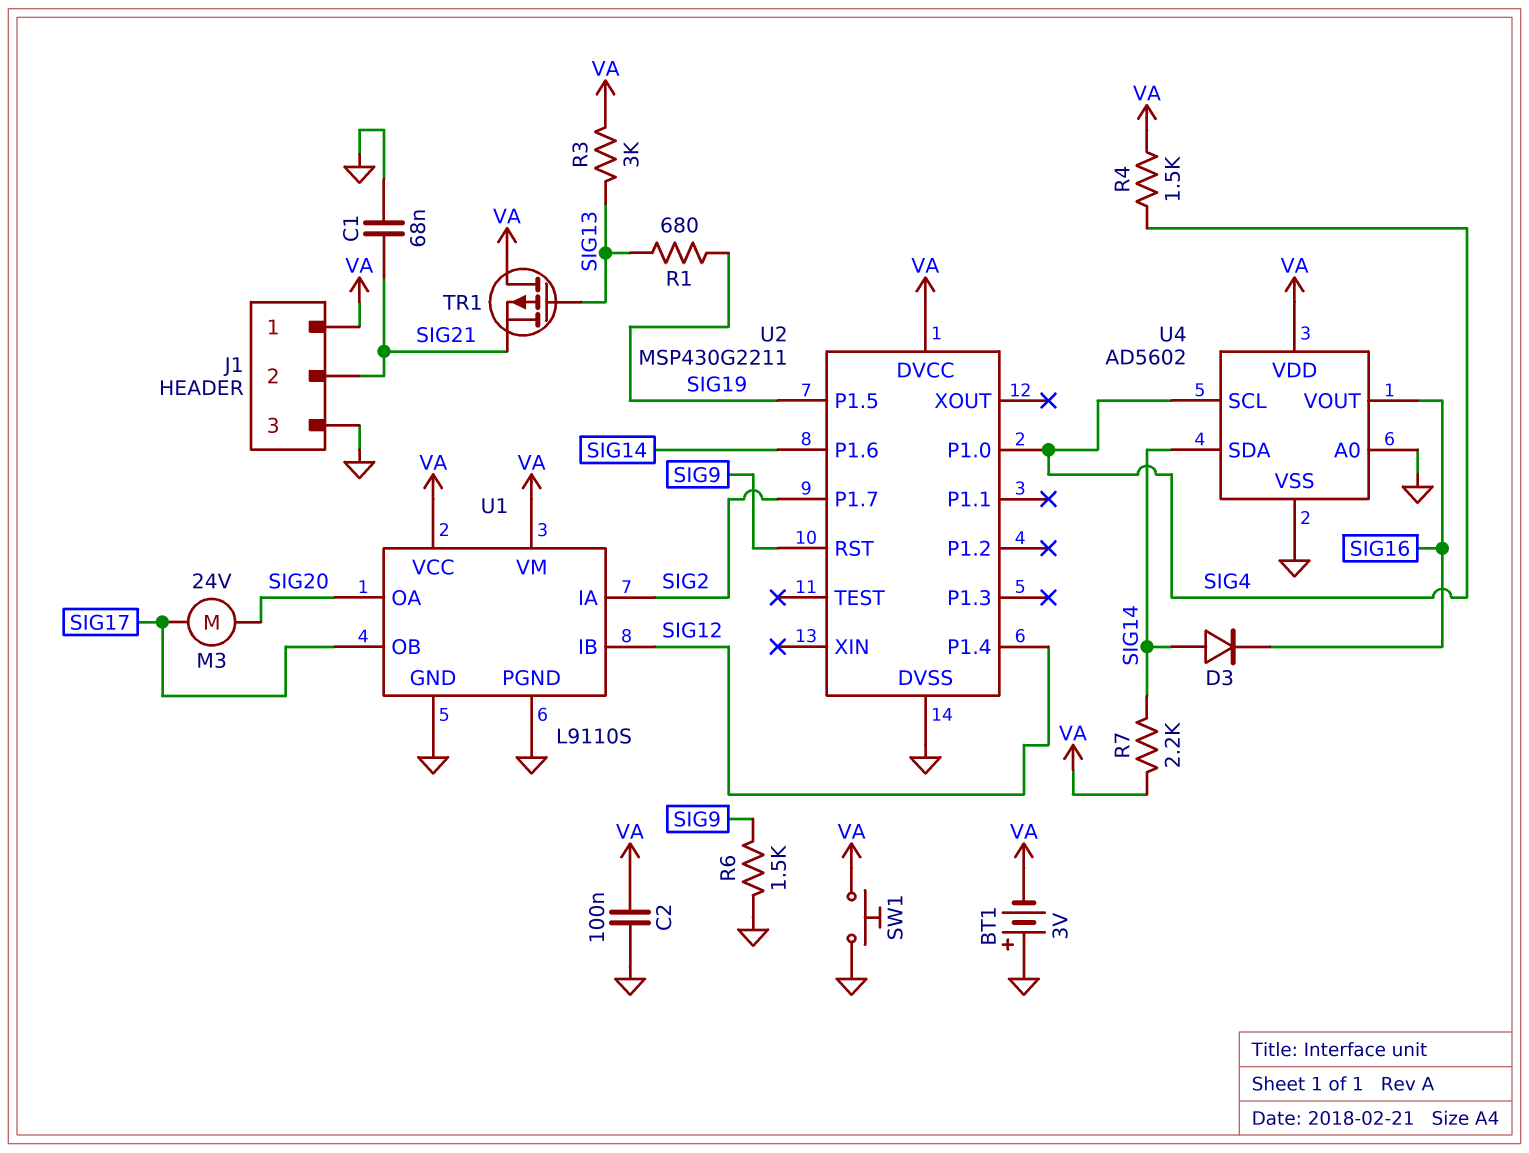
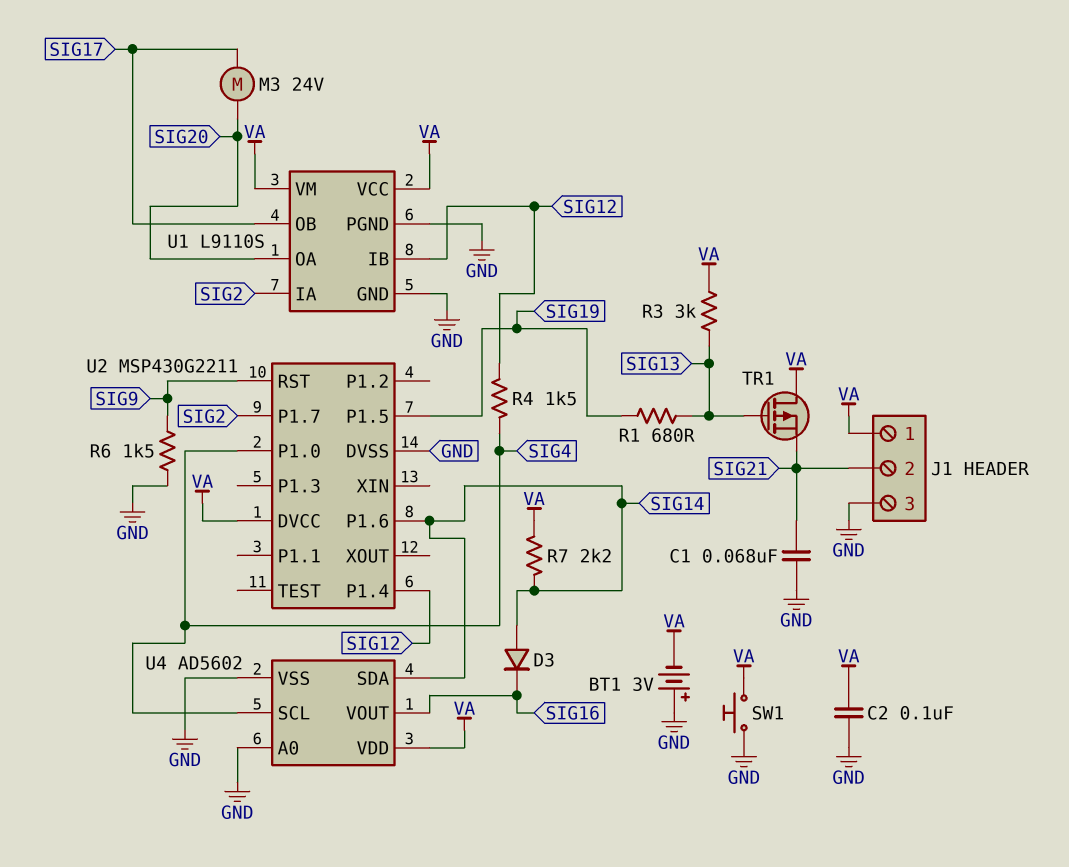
R4: 1.5k (SIG4, VA) -> 1.5k (SIG4, SIG12)

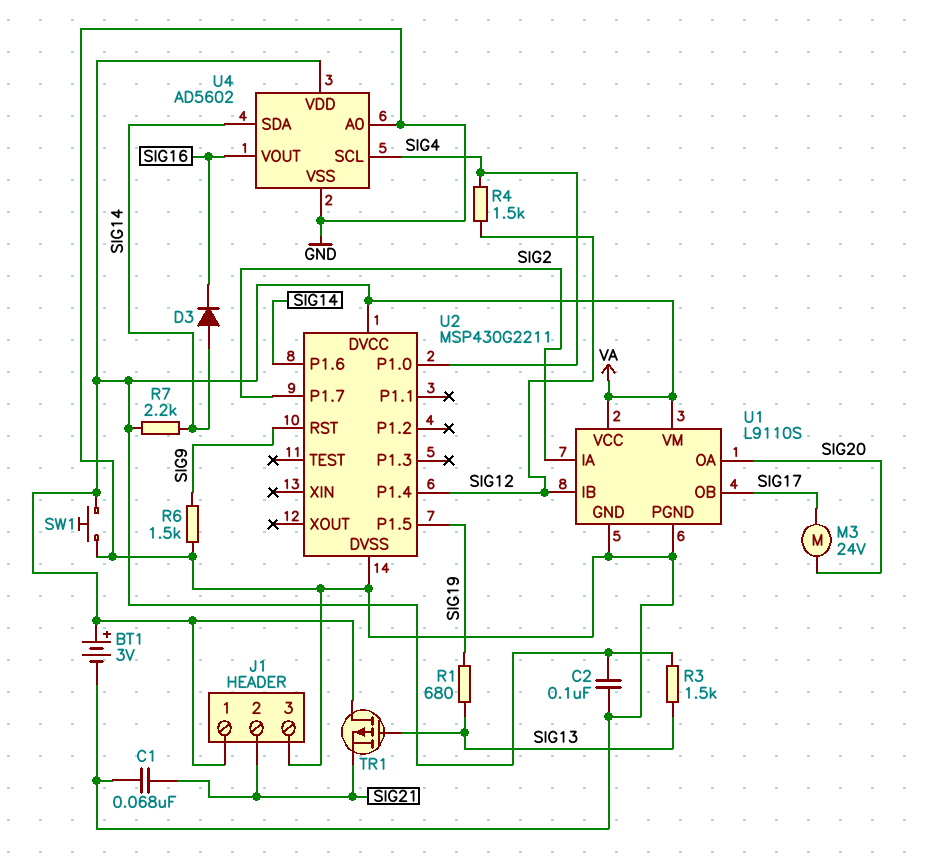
BT1: 3V (plus GND, minus VA) -> 3V (plus VA, minus GND)
R3: 3k (SIG13, VA) -> 1.5k (SIG13, VA)

